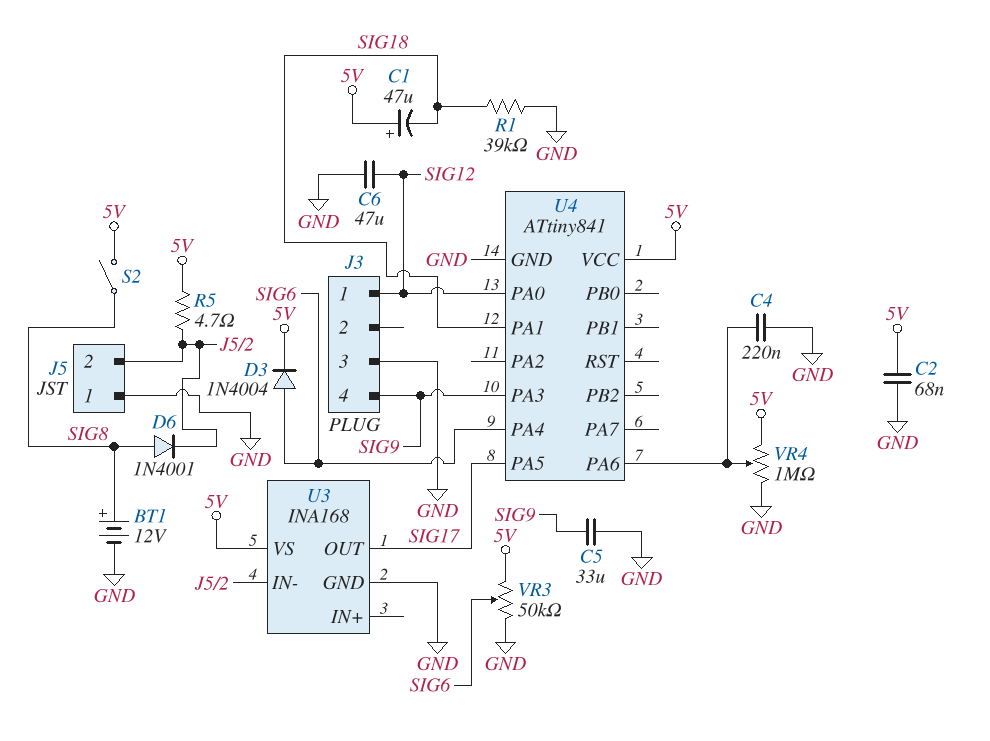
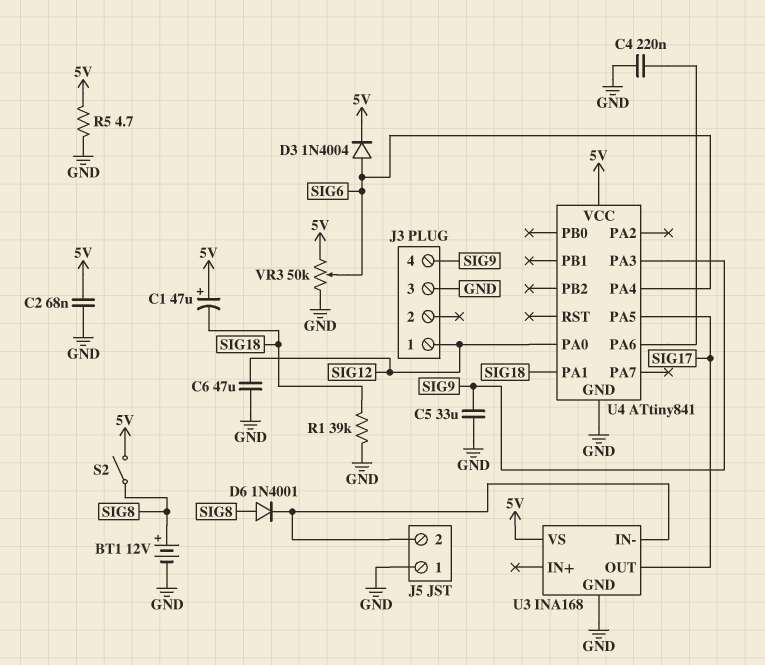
R5: 4.7 (5V, J5/2) -> 4.7 (5V, GND)
VR4: 1M (5V, GND, wiper U4/PA6) -> none

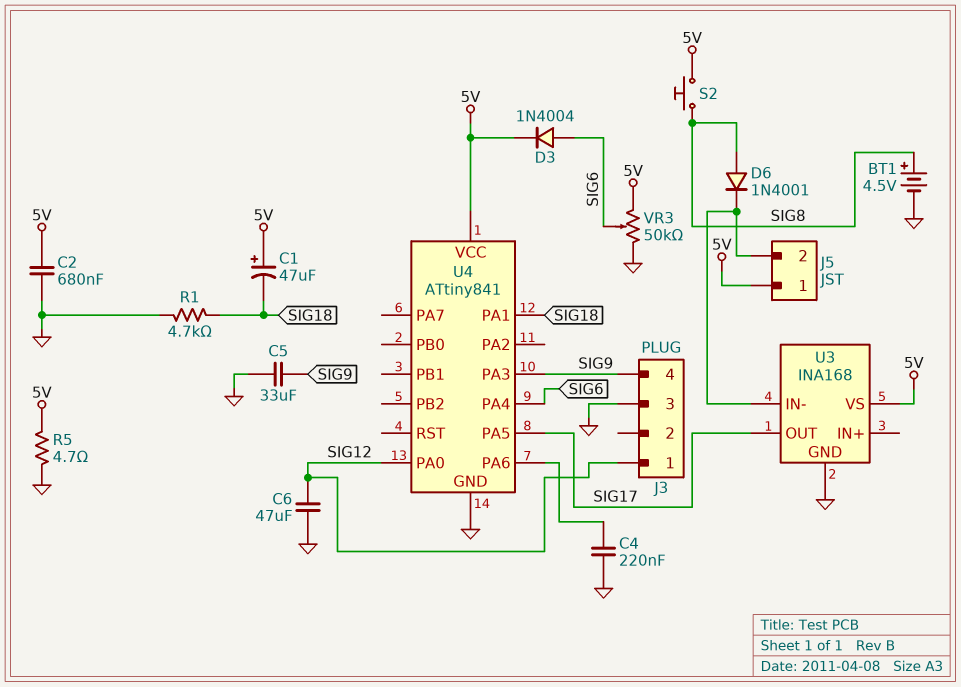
BT1: 12V (plus SIG8, minus GND) -> 4.5V (plus SIG8, minus GND)
C2: 68nF (5V, GND) -> 680nF (5V, GND)
J5 pin 1: GND -> 5V
R1: 39k (GND, SIG18) -> 4.7k (GND, SIG18)
S2: switch (5V, SIG8) -> button (5V, SIG8)

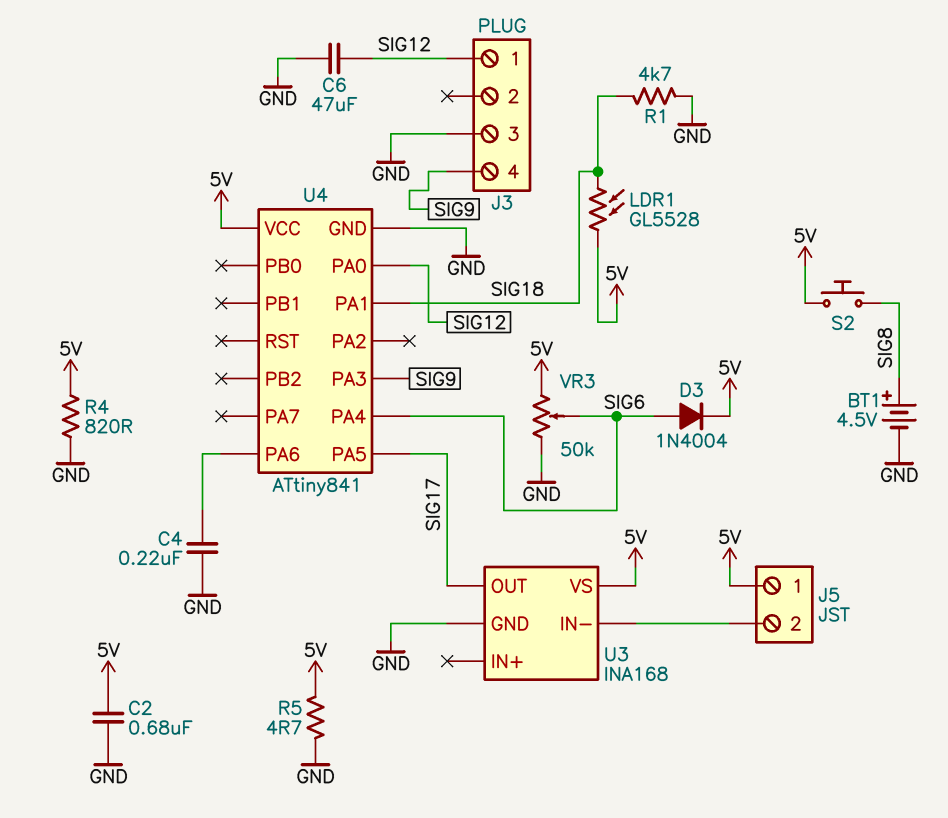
C1: 47uF (plus 5V, minus SIG18) -> none
C5: 33uF (GND, SIG9) -> none
D6: diode 1N4001 (A SIG8, K J5/2) -> none
LDR1: none -> GL5528 (5V, SIG18)
R4: none -> 820 (5V, GND)

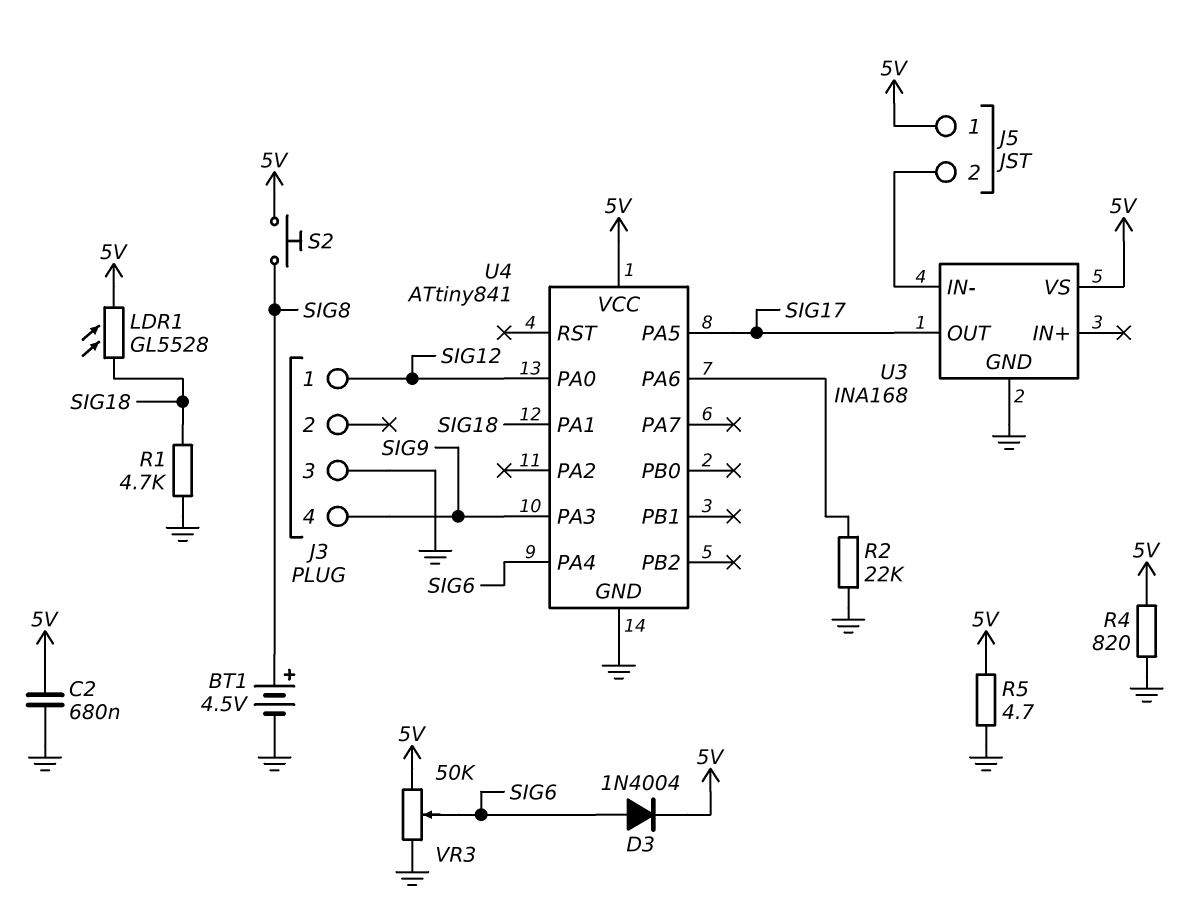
C4: 220nF (GND, U4/PA6) -> none
C6: 47uF (GND, SIG12) -> none
R2: none -> 22k (GND, U4/PA6)

